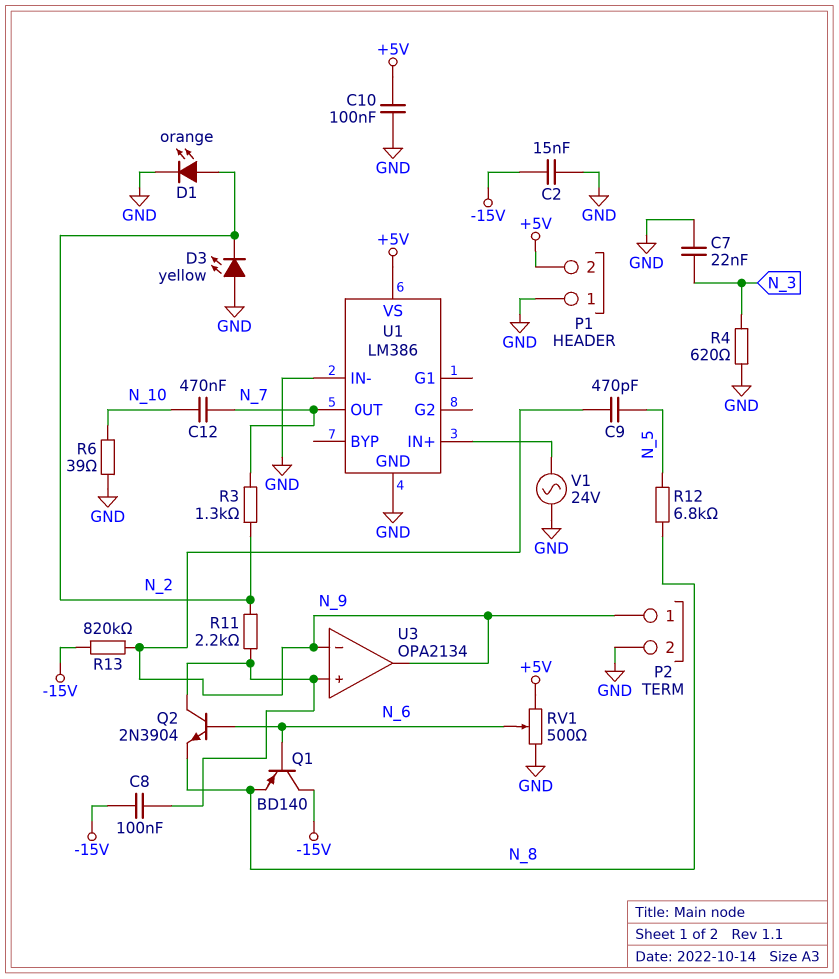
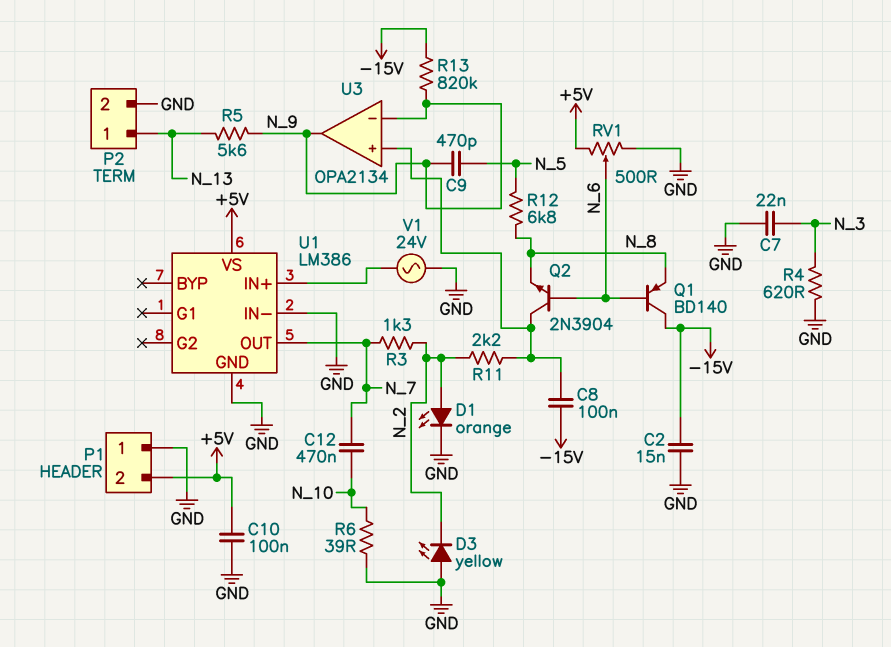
P2 pin 1: N_9 -> N_13
R5: none -> 5.6k (N_9, N_13)

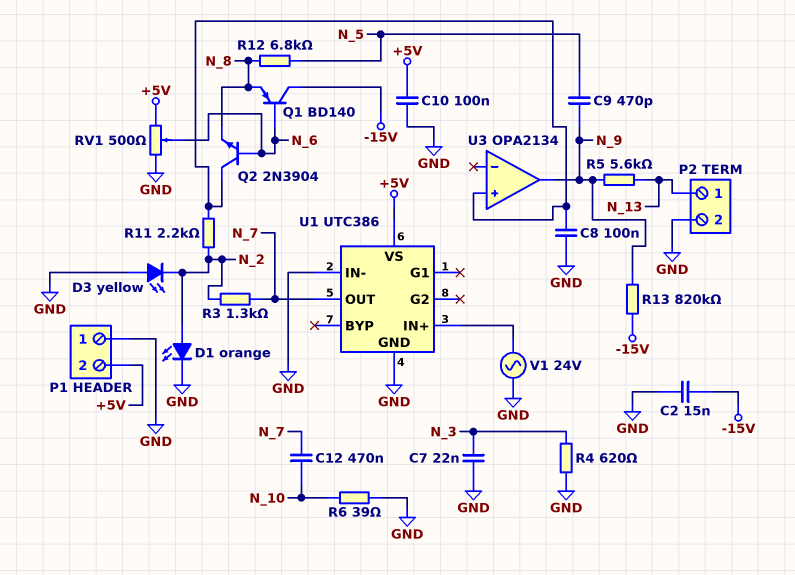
C8: 100nF (-15V, U3/in+) -> 100nF (GND, U3/in+)
U1: LM386 -> UTC386
U3 pin in-: N_9 -> none

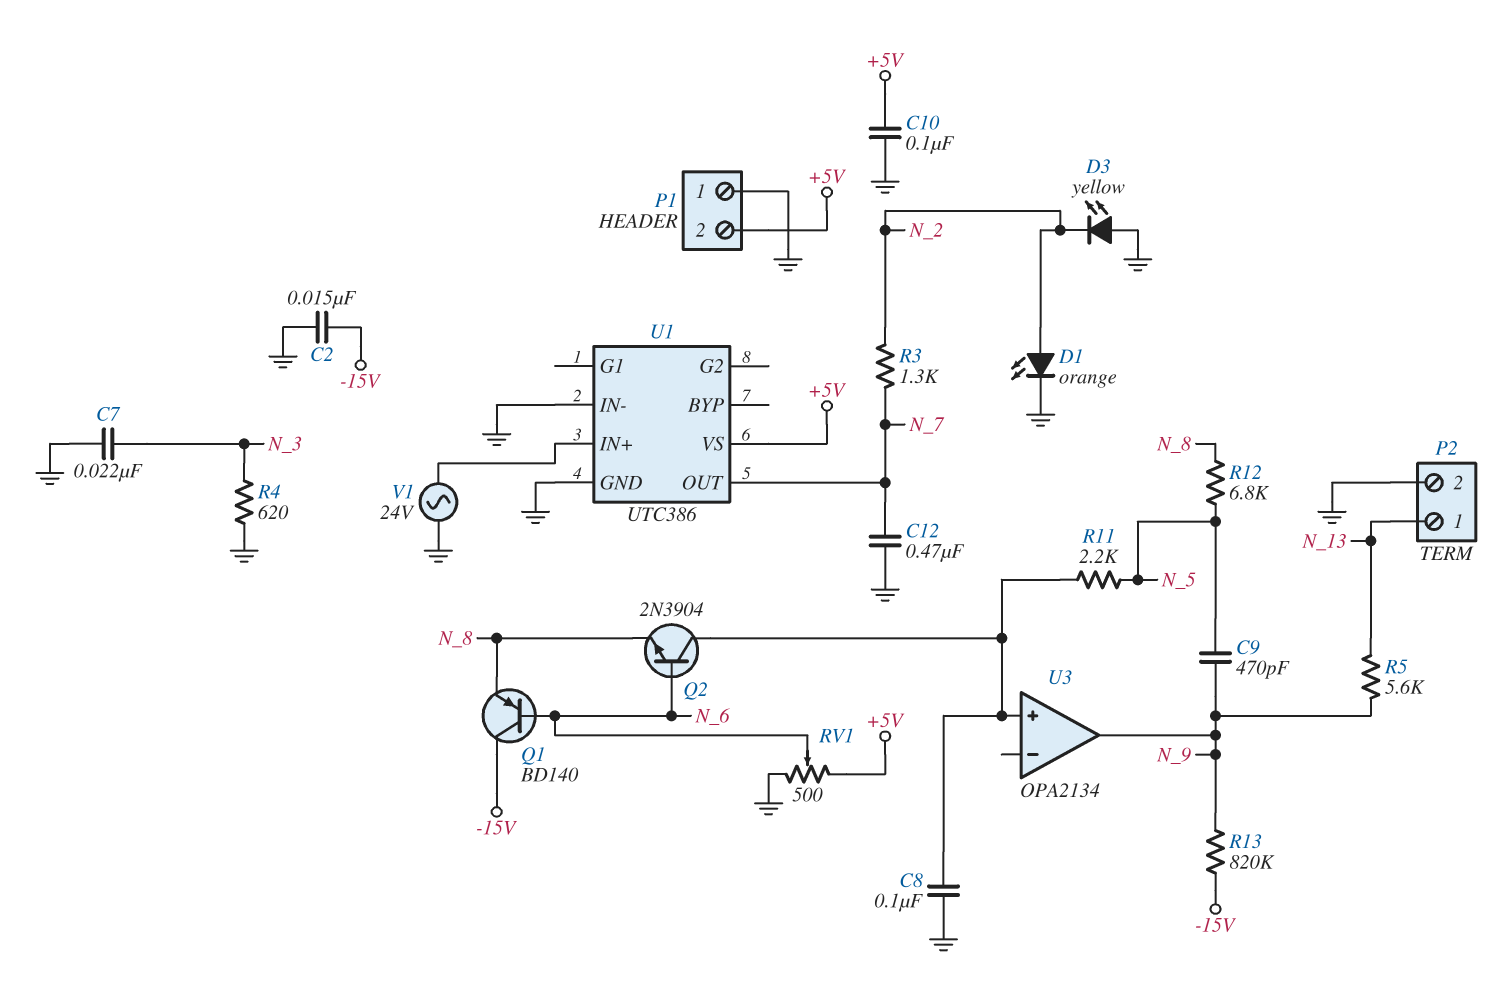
C12: 470nF (N_7, N_10) -> 470nF (GND, N_7)
R6: 39 (GND, N_10) -> none
R11: 2.2k (N_2, U3/in+) -> 2.2k (N_5, U3/in+)

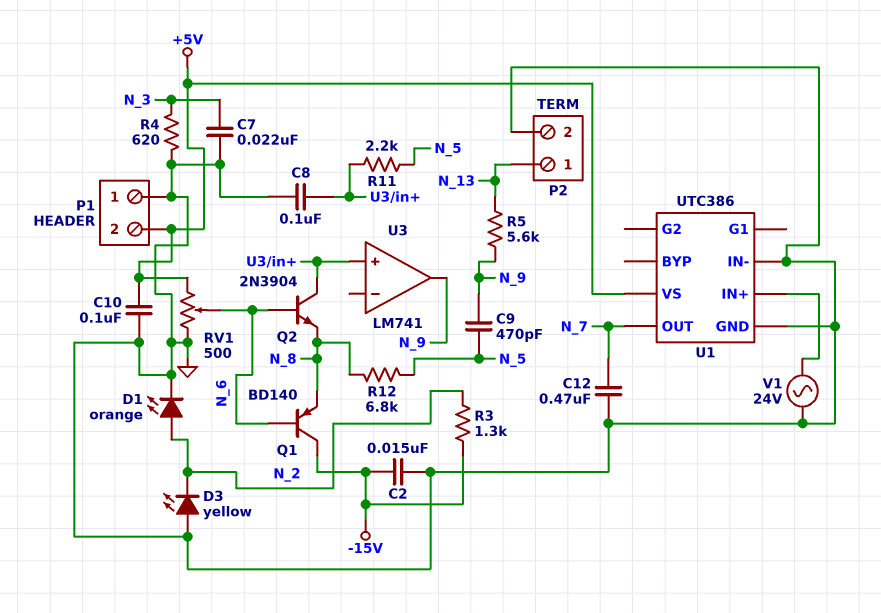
R3: 1.3k (N_2, N_7) -> 1.3k (-15V, N_2)
R13: 820k (-15V, N_9) -> none
U3: OPA2134 -> LM741

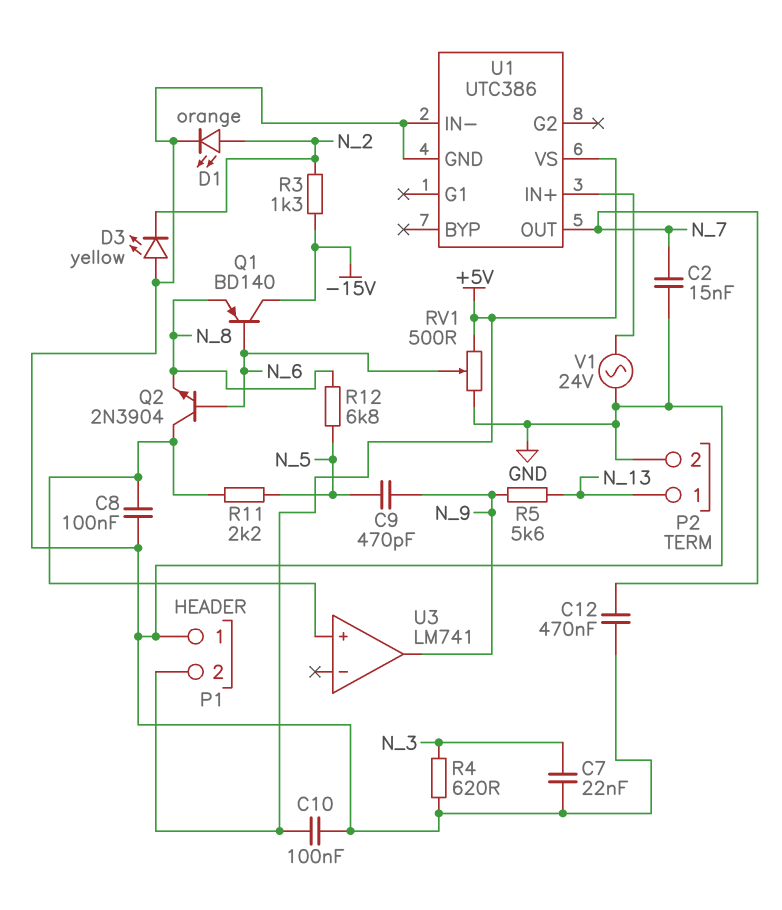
C2: 15nF (-15V, GND) -> 15nF (GND, N_7)

